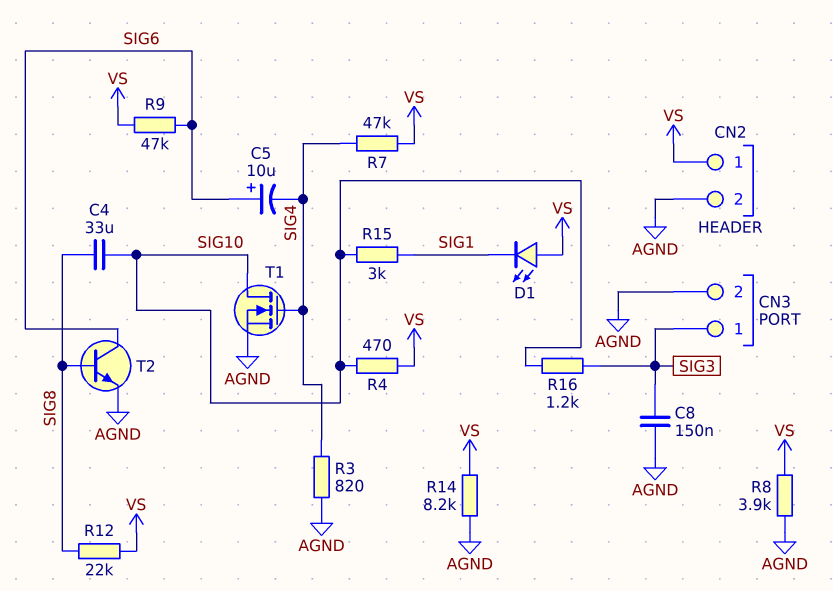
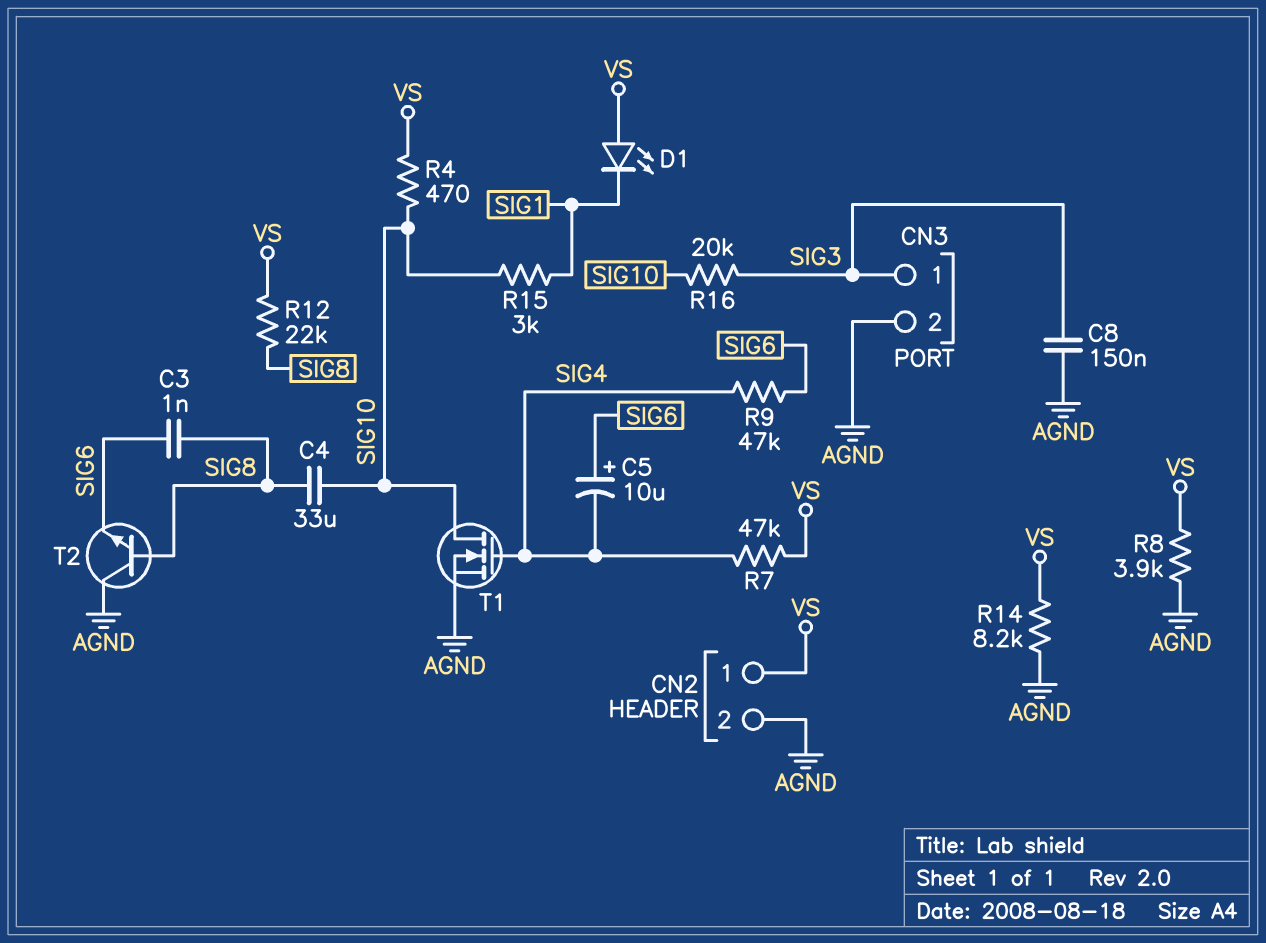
C3: none -> 1nF (SIG6, SIG8)
R3: 820 (AGND, SIG4) -> none
R9: 47k (SIG6, VS) -> 47k (SIG4, SIG6)
R16: 1.2k (SIG3, SIG10) -> 20k (SIG3, SIG10)
T2: NPN (B SIG8, C SIG6, E AGND) -> NPN (B SIG8, C AGND, E SIG6)

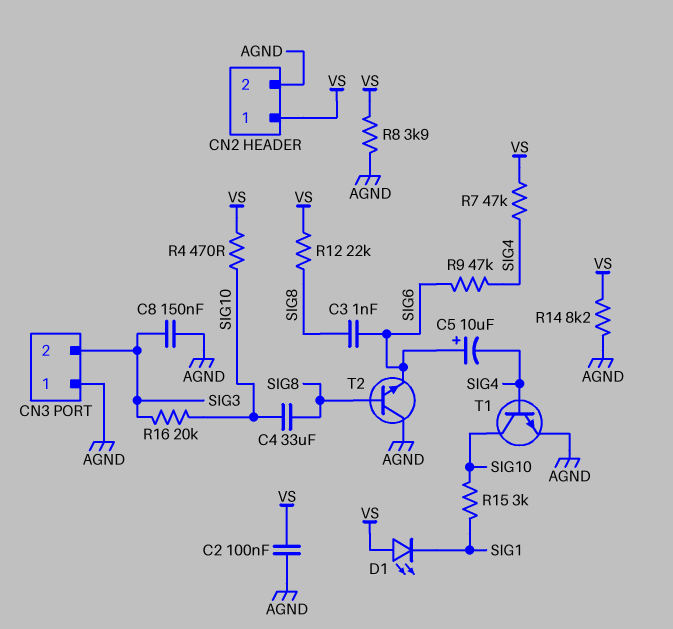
C2: none -> 100nF (AGND, VS)
CN3 pin 1: SIG3 -> AGND
CN3 pin 2: AGND -> SIG3
T1: NMOS (G SIG4, D SIG10, S AGND) -> NPN (B SIG4, C SIG10, E AGND)

